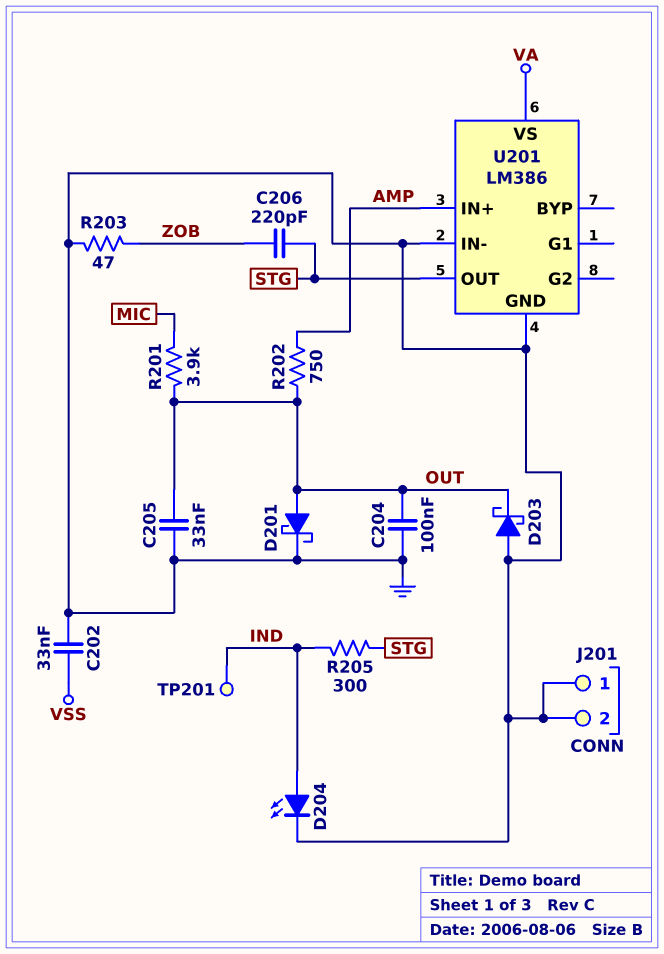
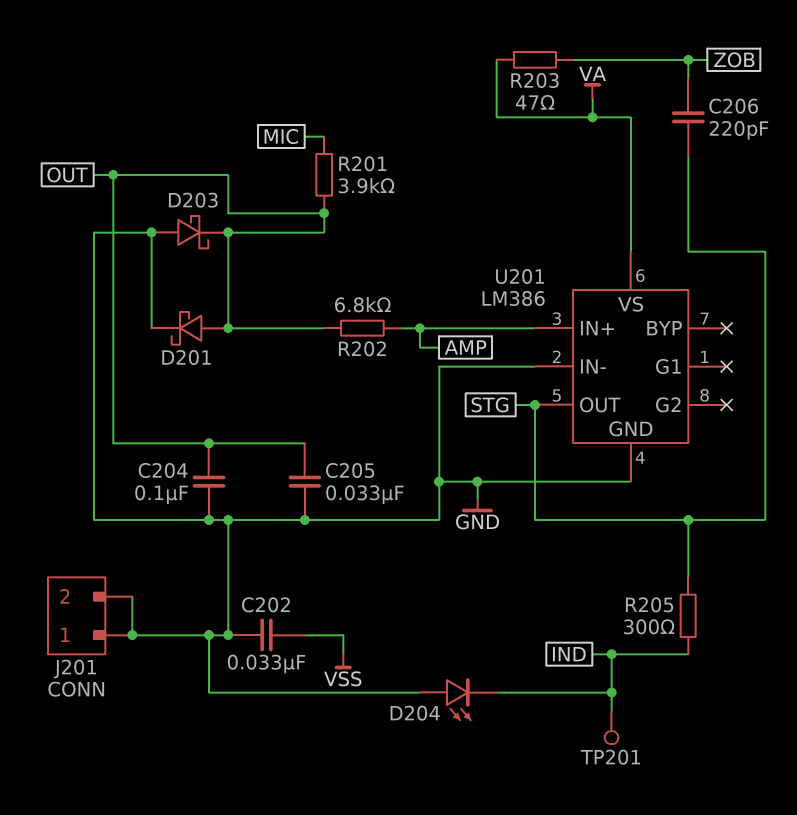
D204: LED (A IND, K GND) -> LED (A GND, K IND)
R202: 750 (AMP, OUT) -> 6.8k (AMP, OUT)
R203: 47 (GND, ZOB) -> 47 (VA, ZOB)

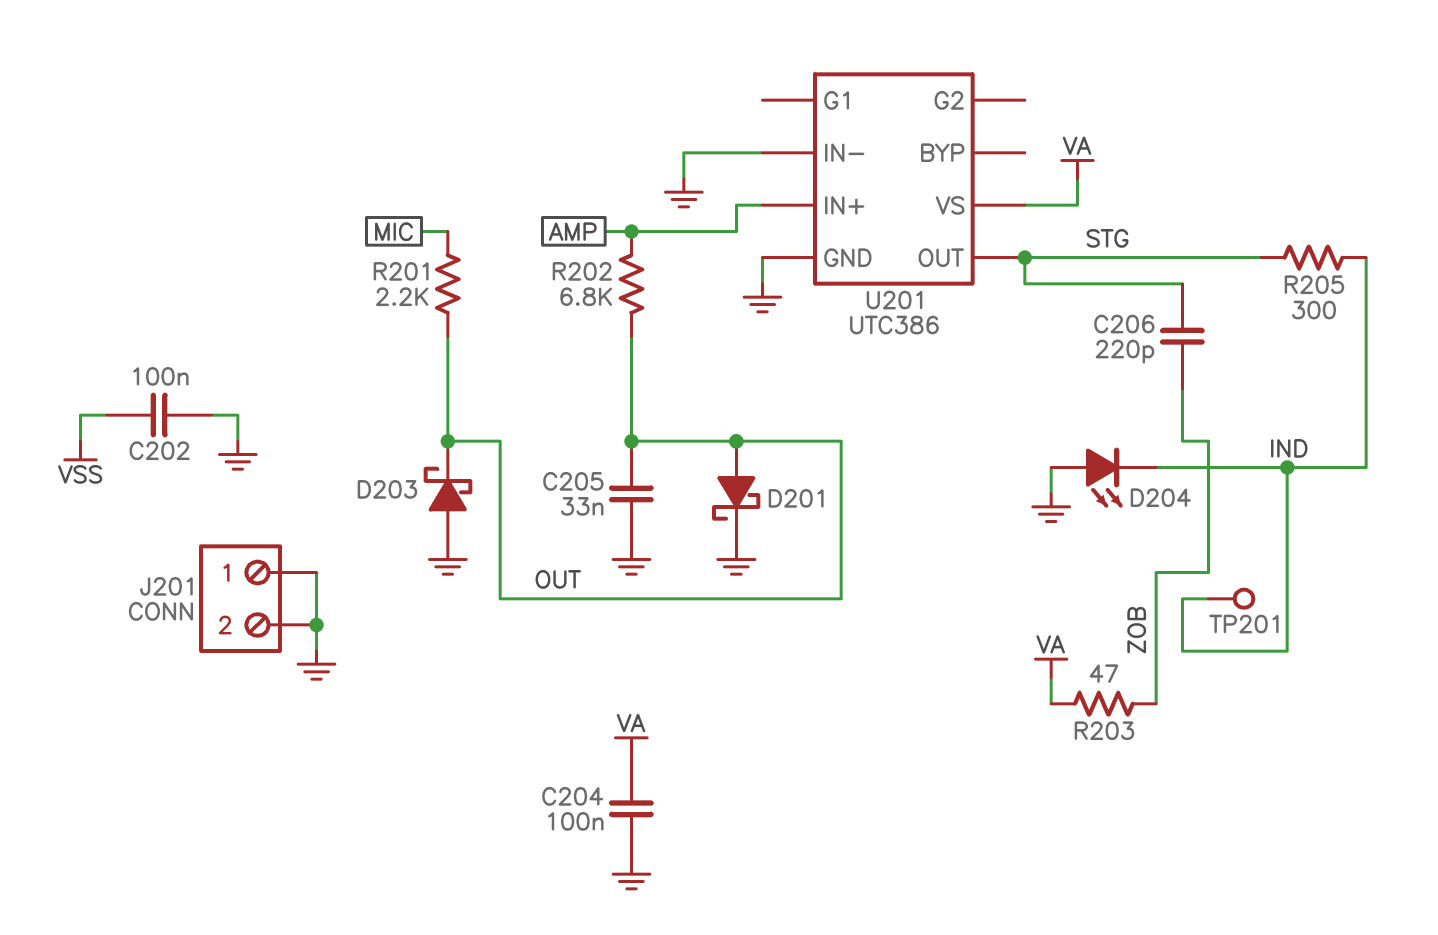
C202: 33nF (GND, VSS) -> 100nF (GND, VSS)
C204: 100nF (GND, OUT) -> 100nF (GND, VA)
R201: 3.9k (MIC, OUT) -> 2.2k (MIC, OUT)
U201: LM386 -> UTC386

